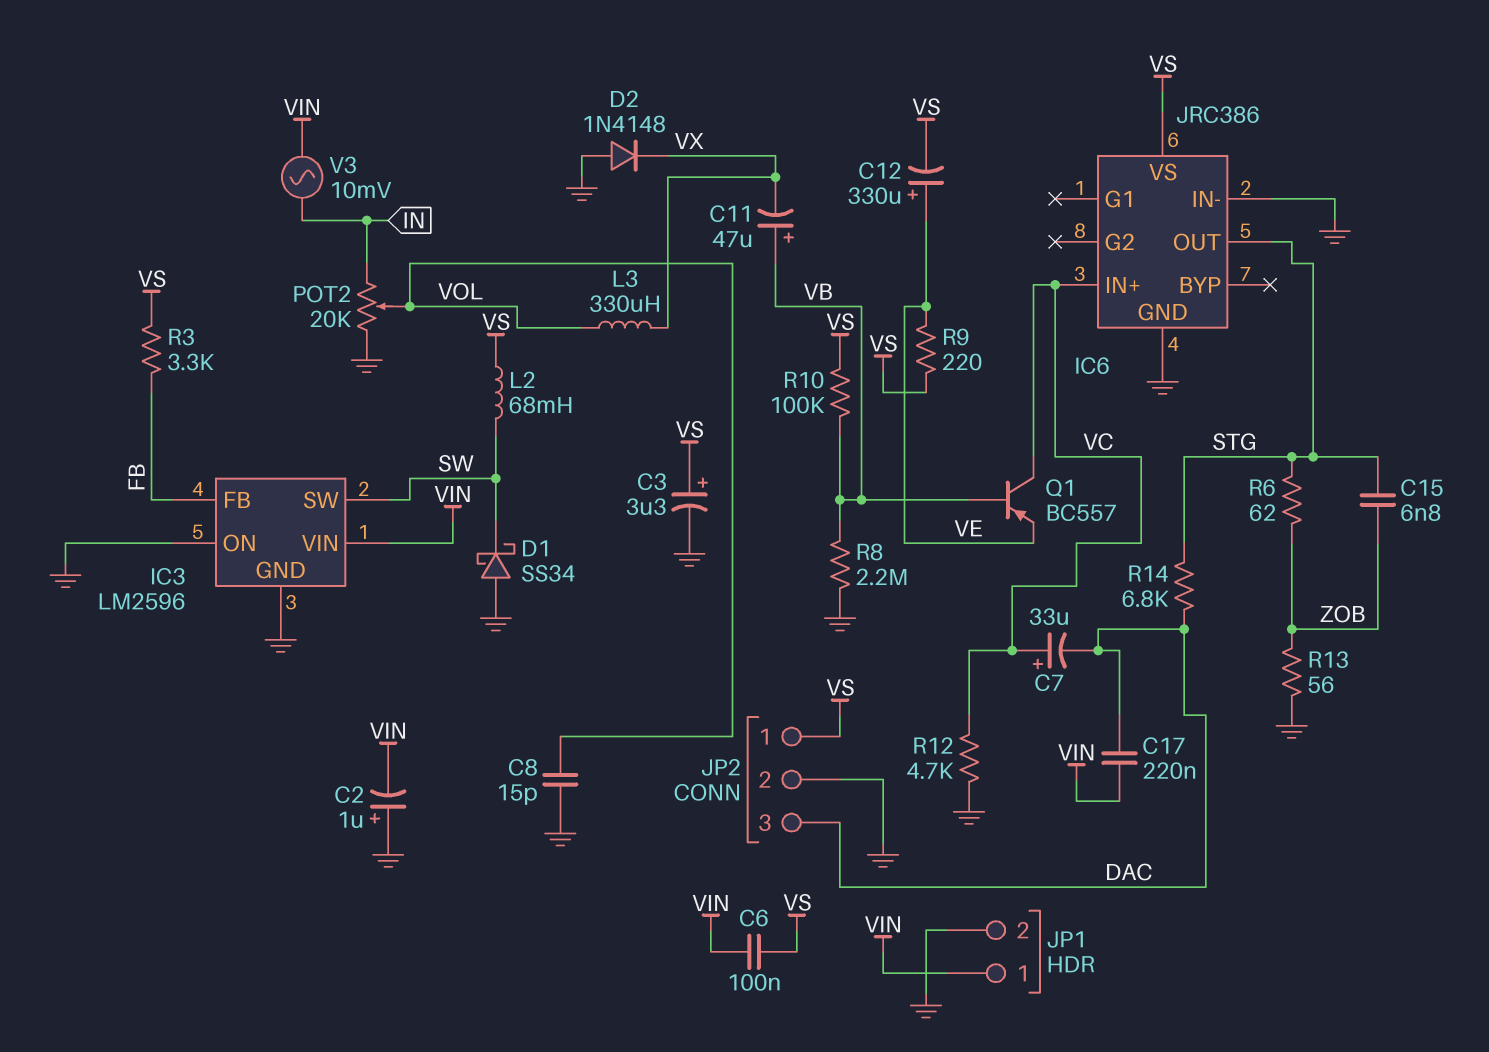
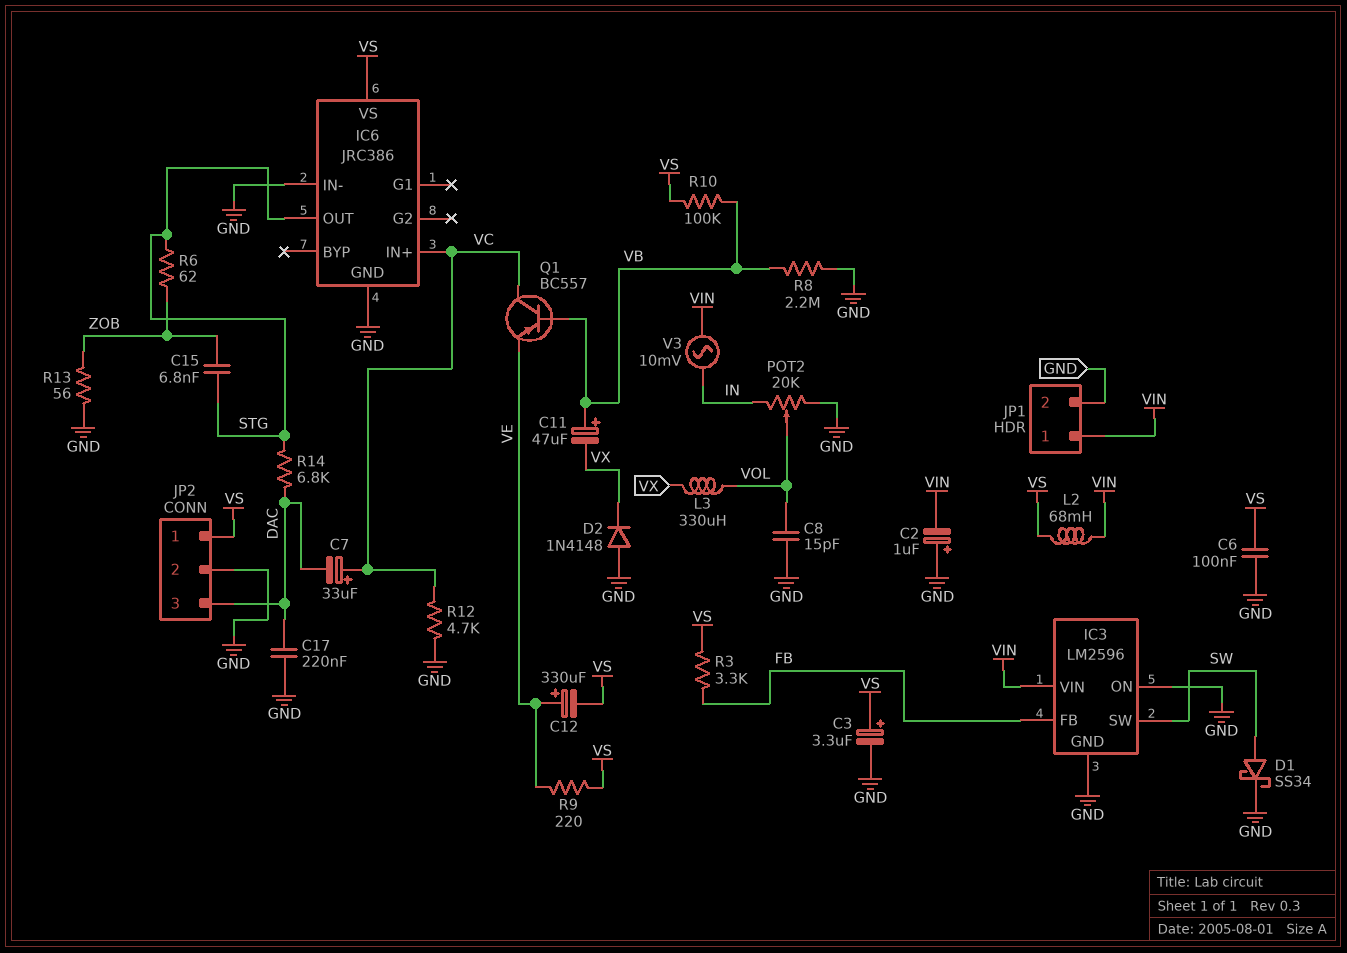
C6: 100nF (VIN, VS) -> 100nF (GND, VS)
C17: 220nF (DAC, VIN) -> 220nF (DAC, GND)
D1: schottky SS34 (A GND, K SW) -> schottky SS34 (A SW, K GND)
L2: 68mH (SW, VS) -> 68mH (VIN, VS)

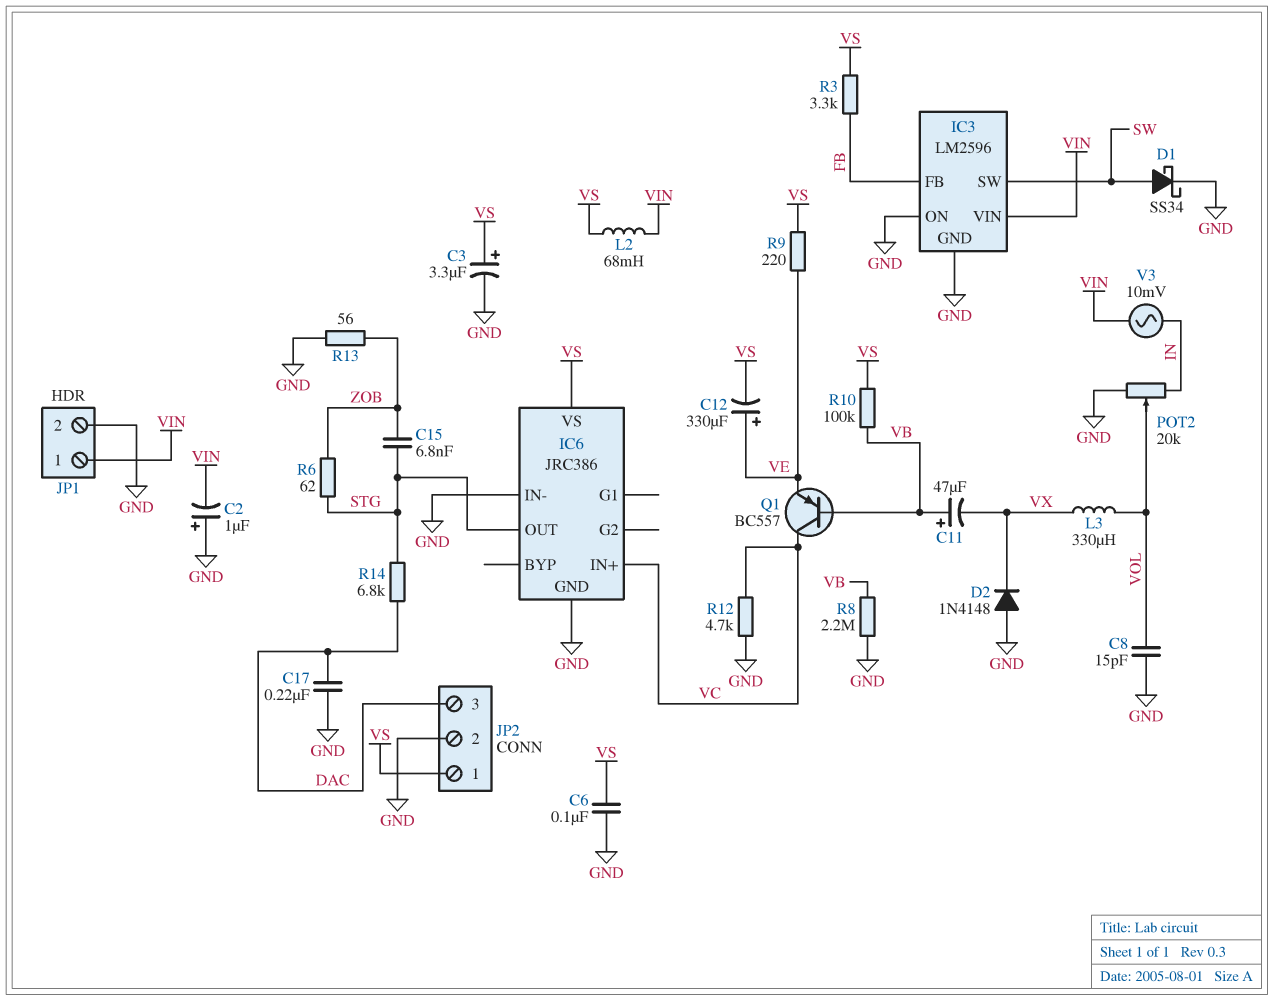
C7: 33uF (plus VC, minus DAC) -> none

